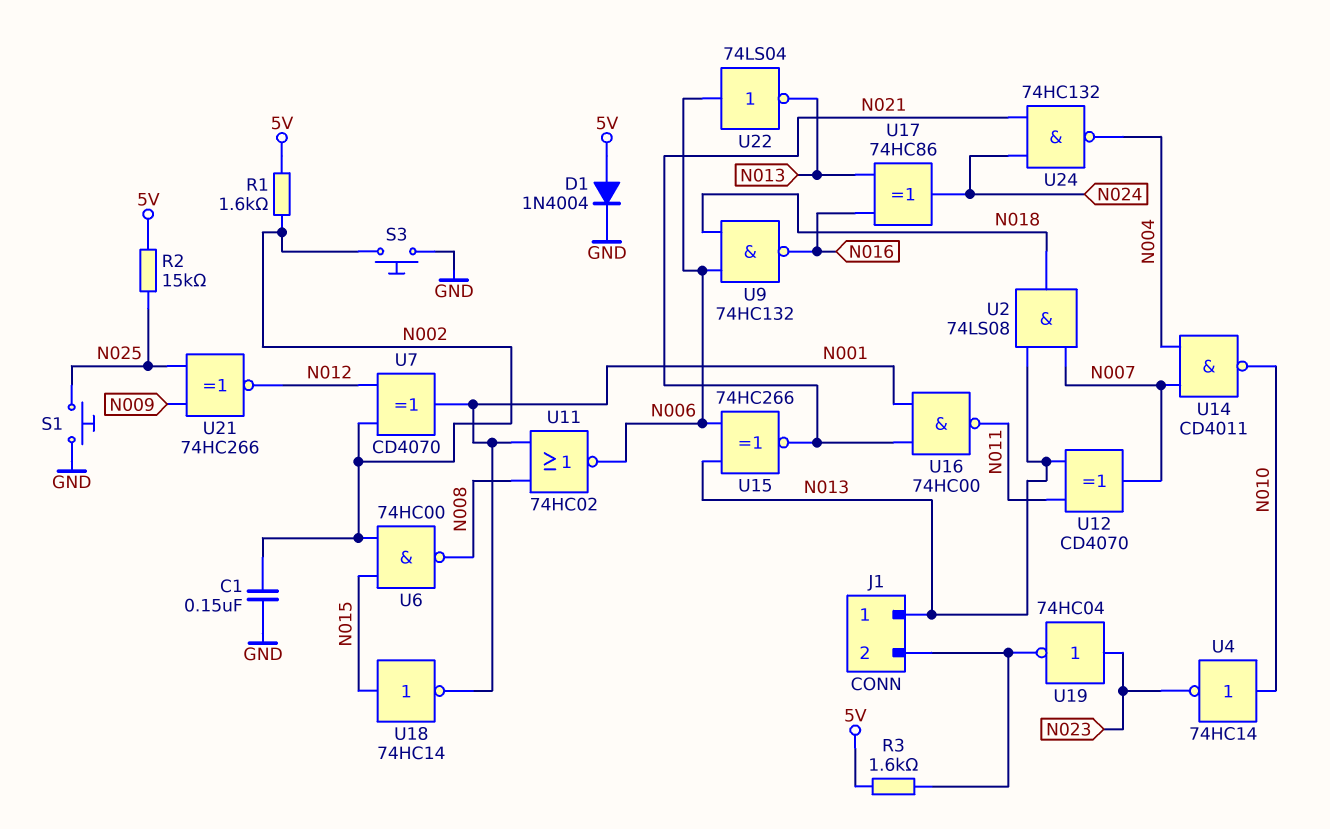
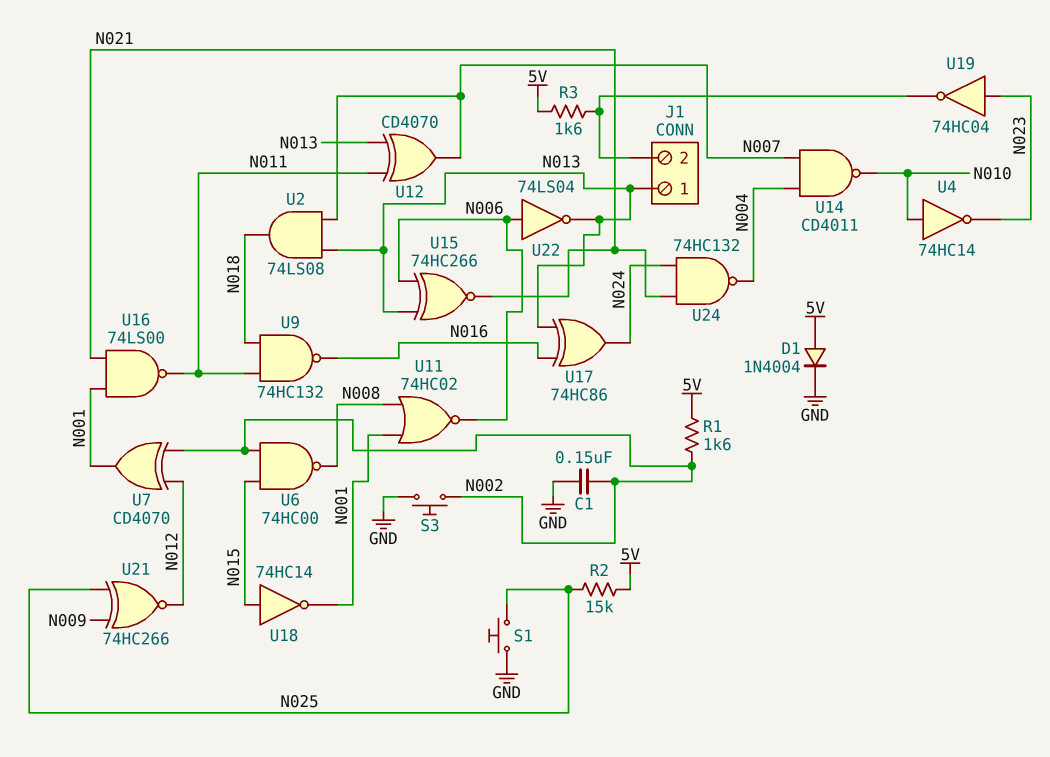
U9: NAND 74HC132 (in N006, in N018, out N016) -> NAND 74HC132 (in N011, in N018, out N016)
U16: NAND 74HC00 (in N001, in N021, out N011) -> NAND 74LS00 (in N001, in N021, out N011)

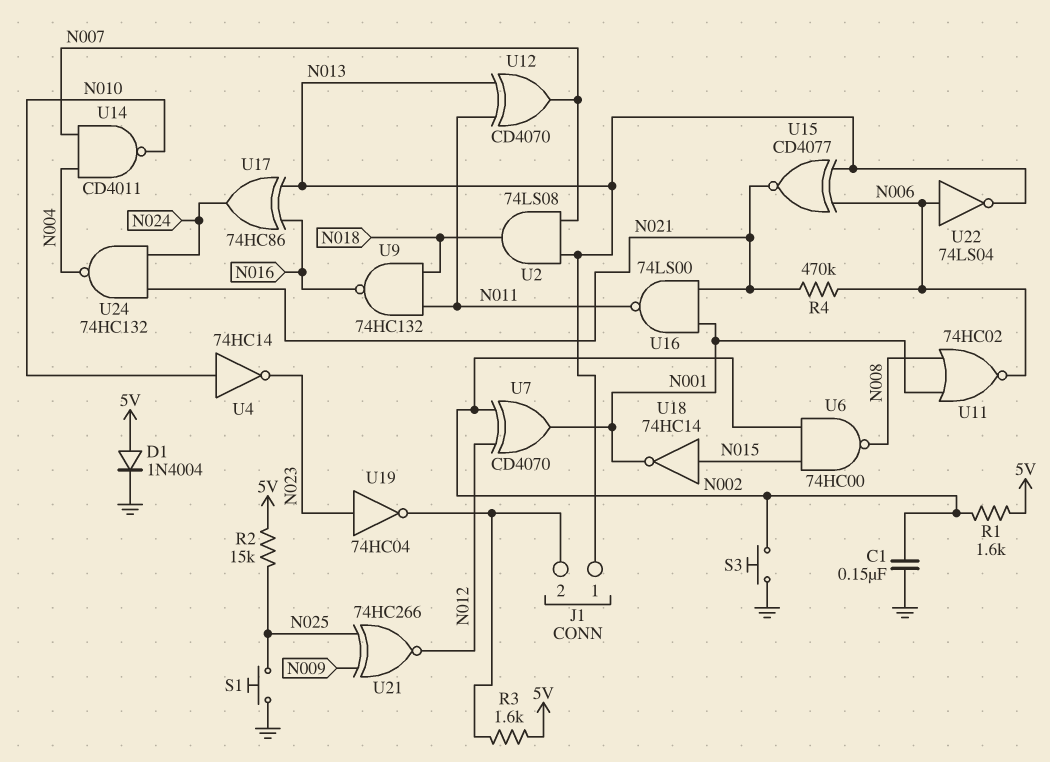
R4: none -> 470k (N006, N021)
U15: XNOR 74HC266 (in N006, in N013, out N021) -> XNOR CD4077 (in N006, in N013, out N021)

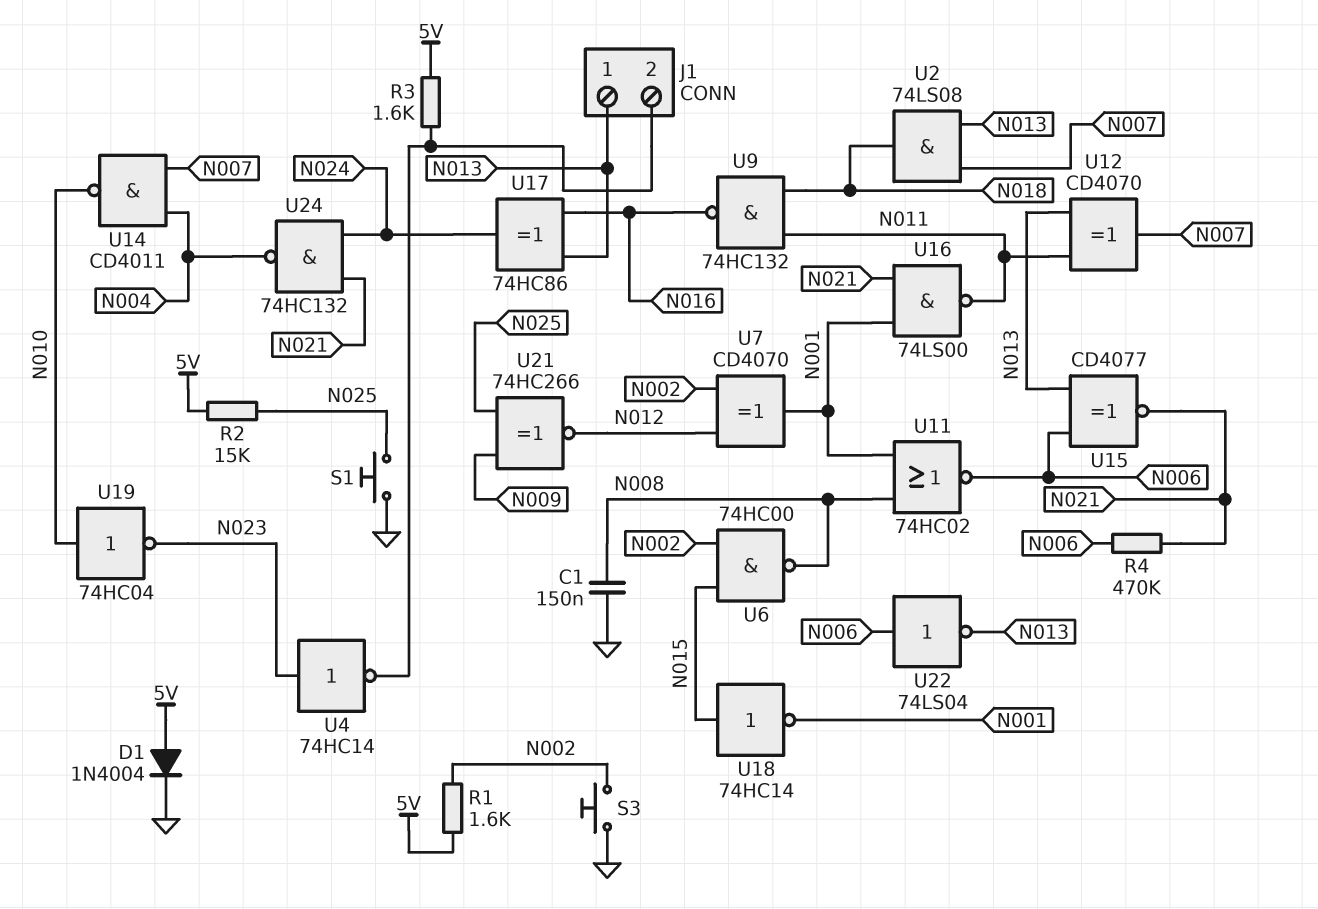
C1: 150nF (GND, N002) -> 150nF (GND, N008)
U4: NOT 74HC14 (in N010, out N023) -> NOT 74HC14 (in N023, out J1/2)
U19: NOT 74HC04 (in N023, out J1/2) -> NOT 74HC04 (in N010, out N023)

